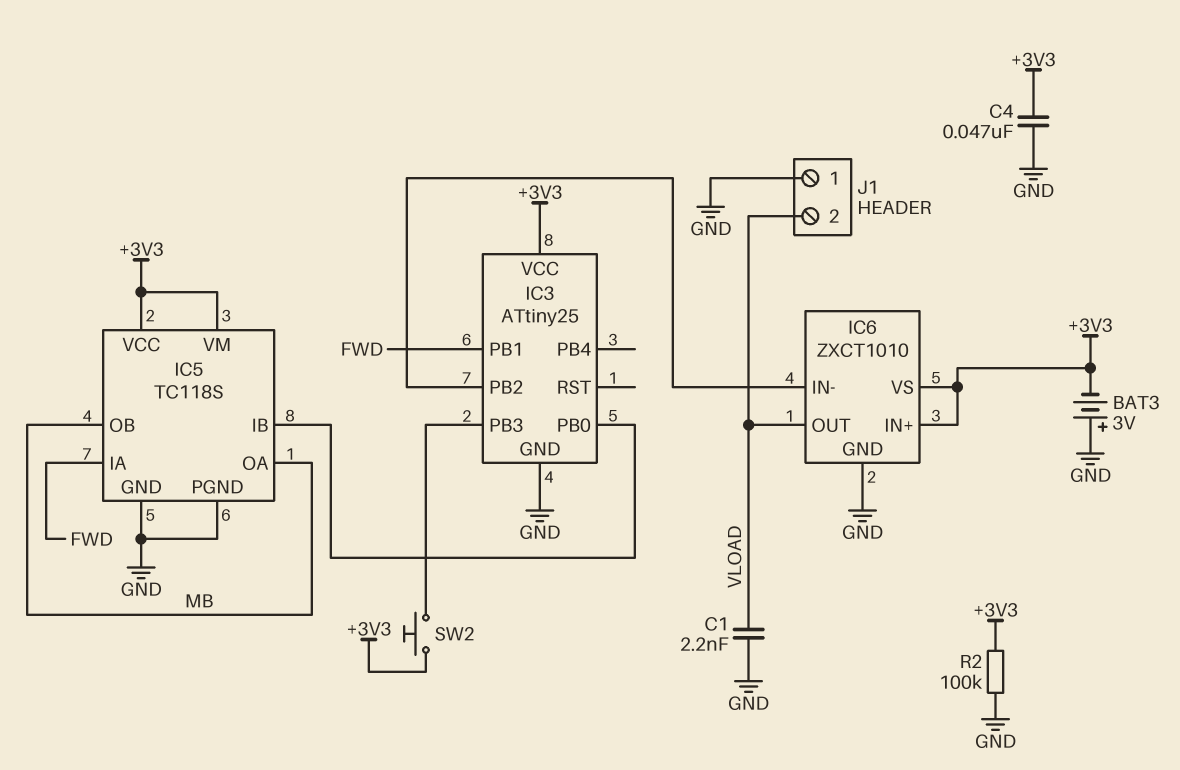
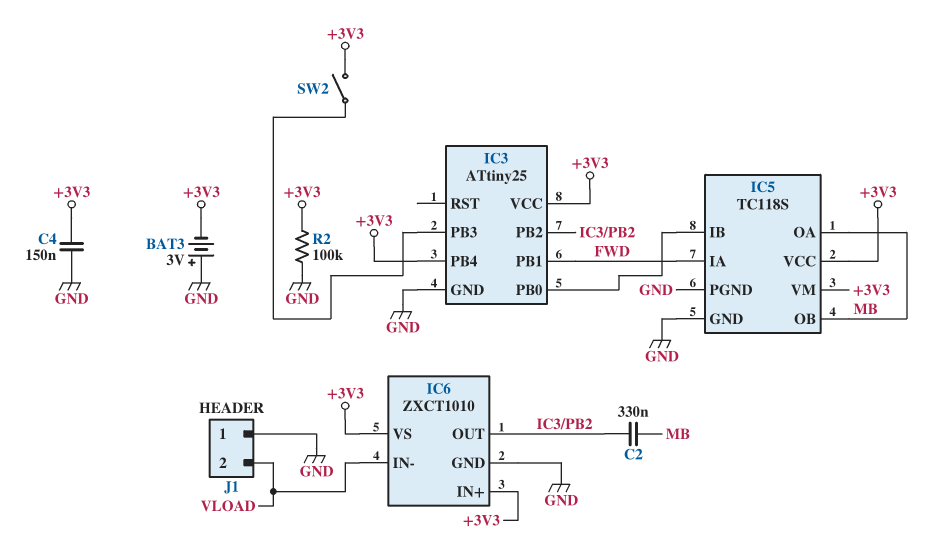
C1: 2.2nF (GND, VLOAD) -> none
C2: none -> 330nF (IC3/PB2, MB)
C4: 47nF (+3V3, GND) -> 150nF (+3V3, GND)
IC3 pin PB4: none -> +3V3
IC6 pin IN-: IC3/PB2 -> VLOAD
IC6 pin OUT: VLOAD -> IC3/PB2
SW2: button (+3V3, IC3/PB3) -> switch (+3V3, IC3/PB3)

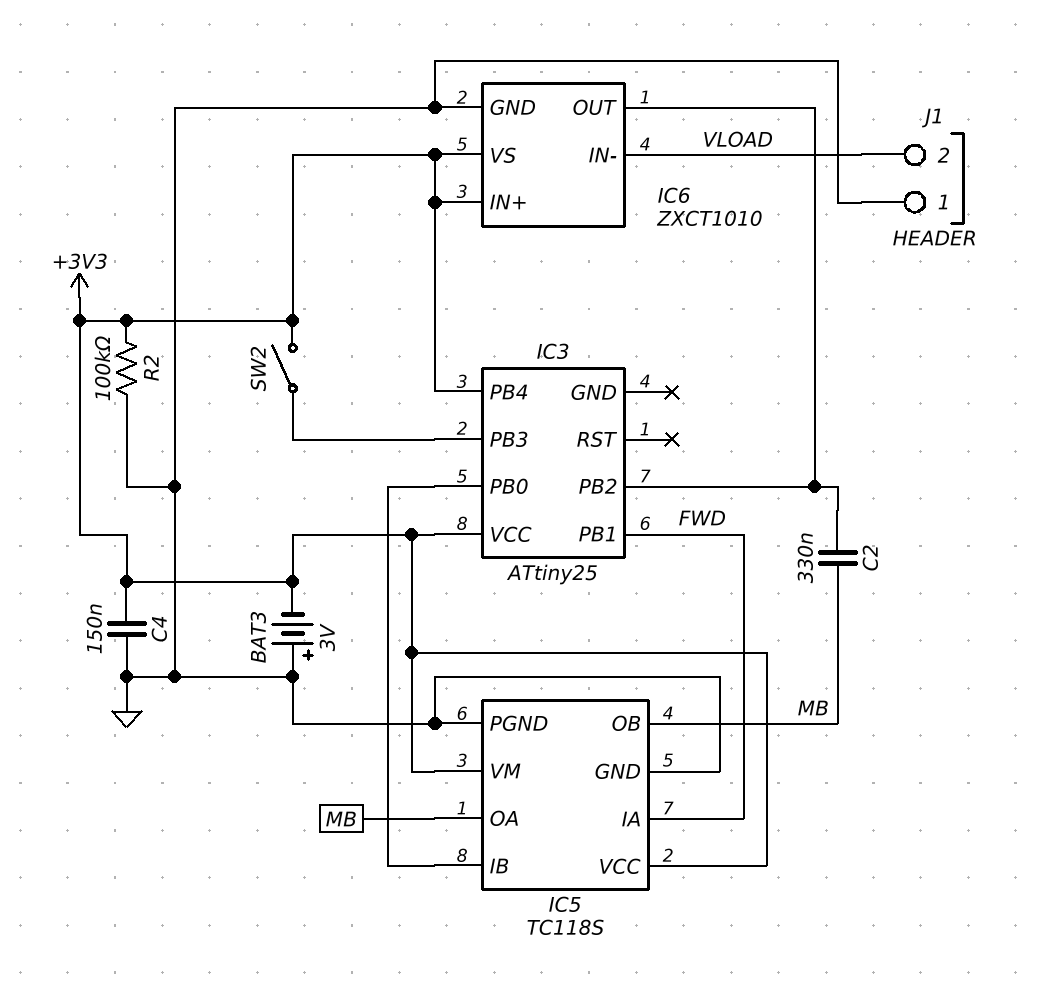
IC3 pin GND: GND -> none

